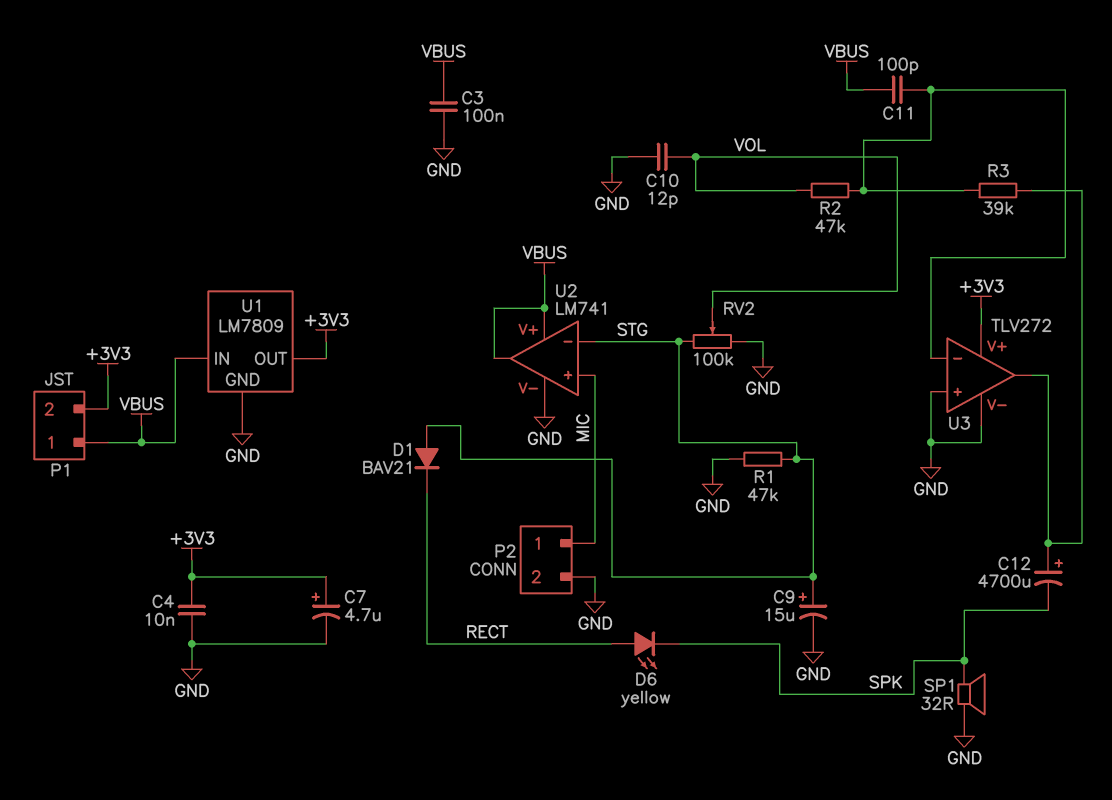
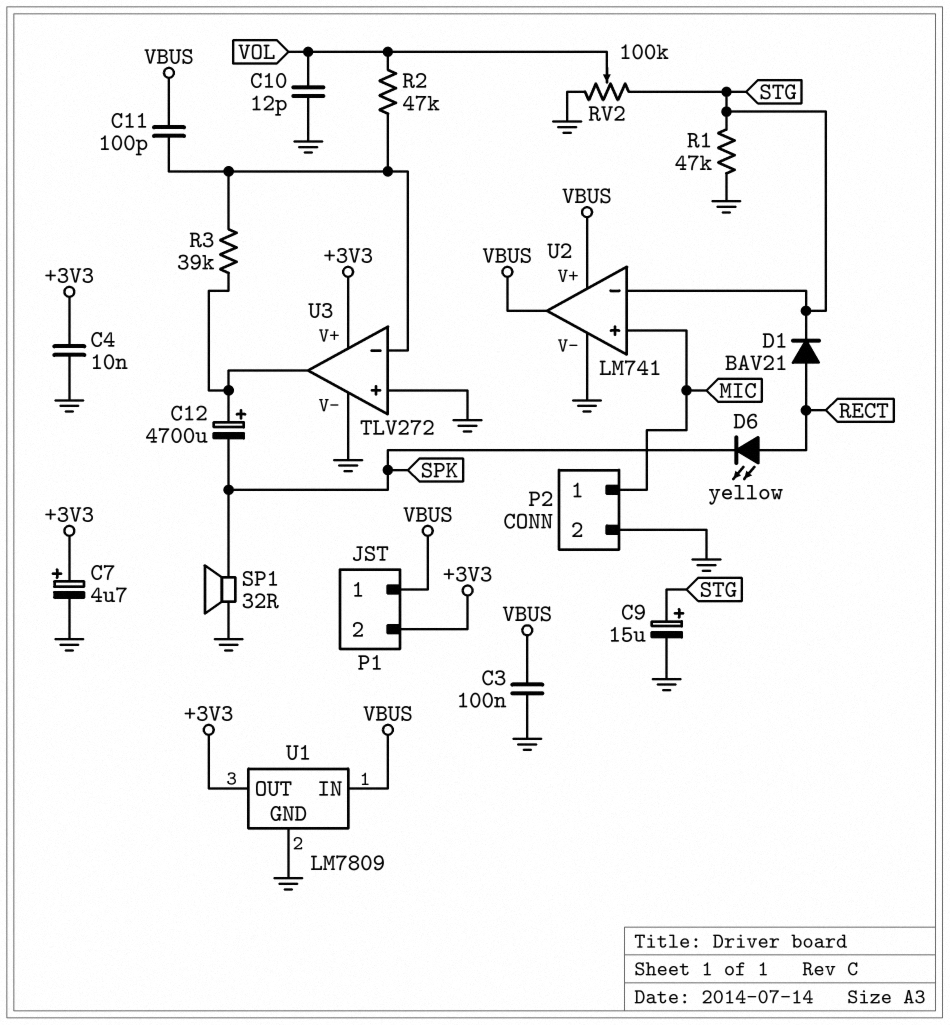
D1: diode BAV21 (A STG, K RECT) -> diode BAV21 (A RECT, K STG)

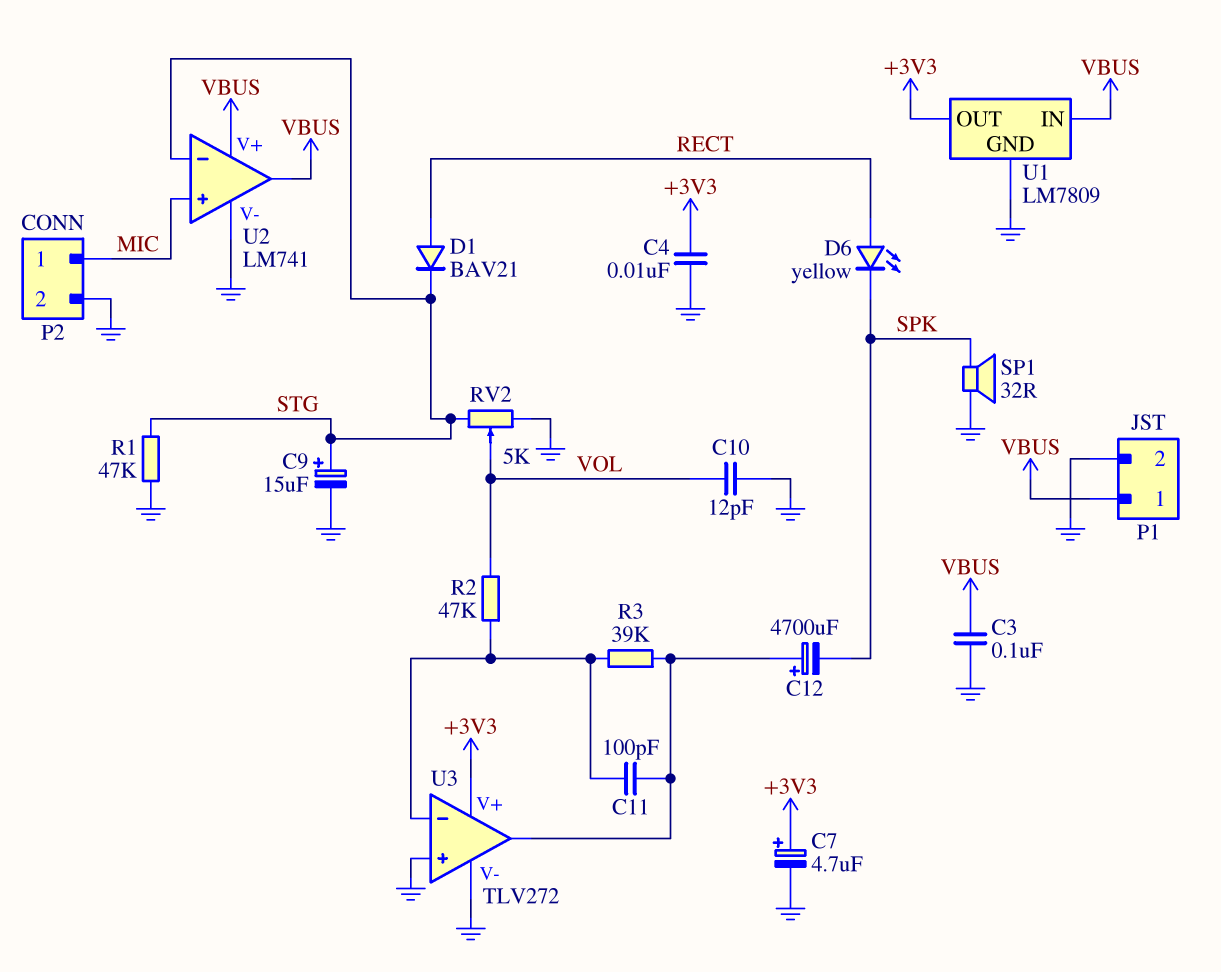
C11: 100pF (U3/in-, VBUS) -> 100pF (U3/in-, U3/out)
P1 pin 2: +3V3 -> GND
RV2: 100k (GND, STG, wiper VOL) -> 5k (GND, STG, wiper VOL)

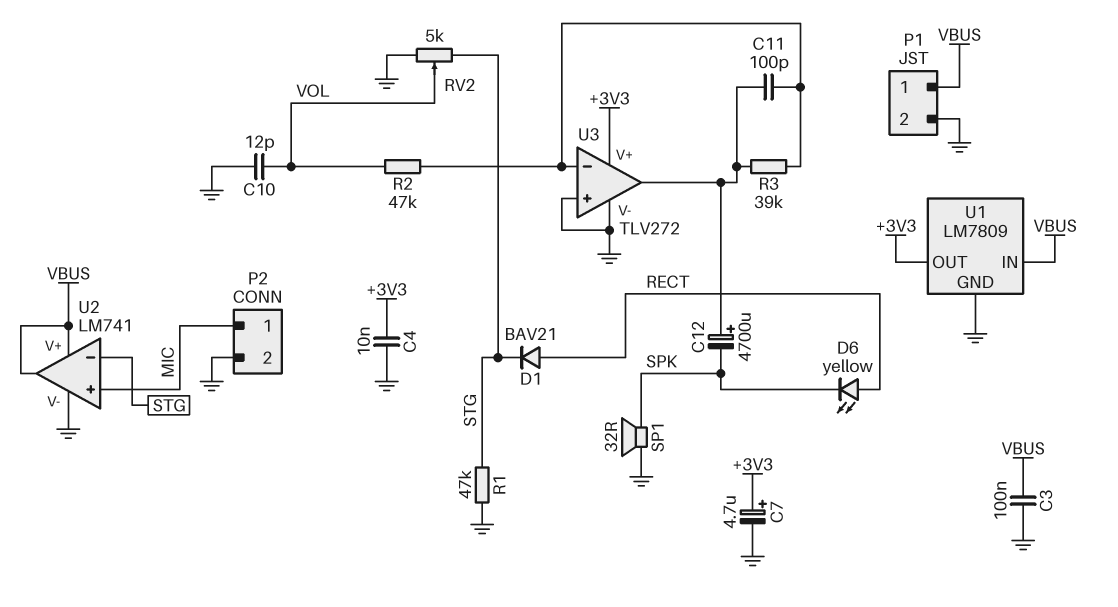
C9: 15uF (plus STG, minus GND) -> none

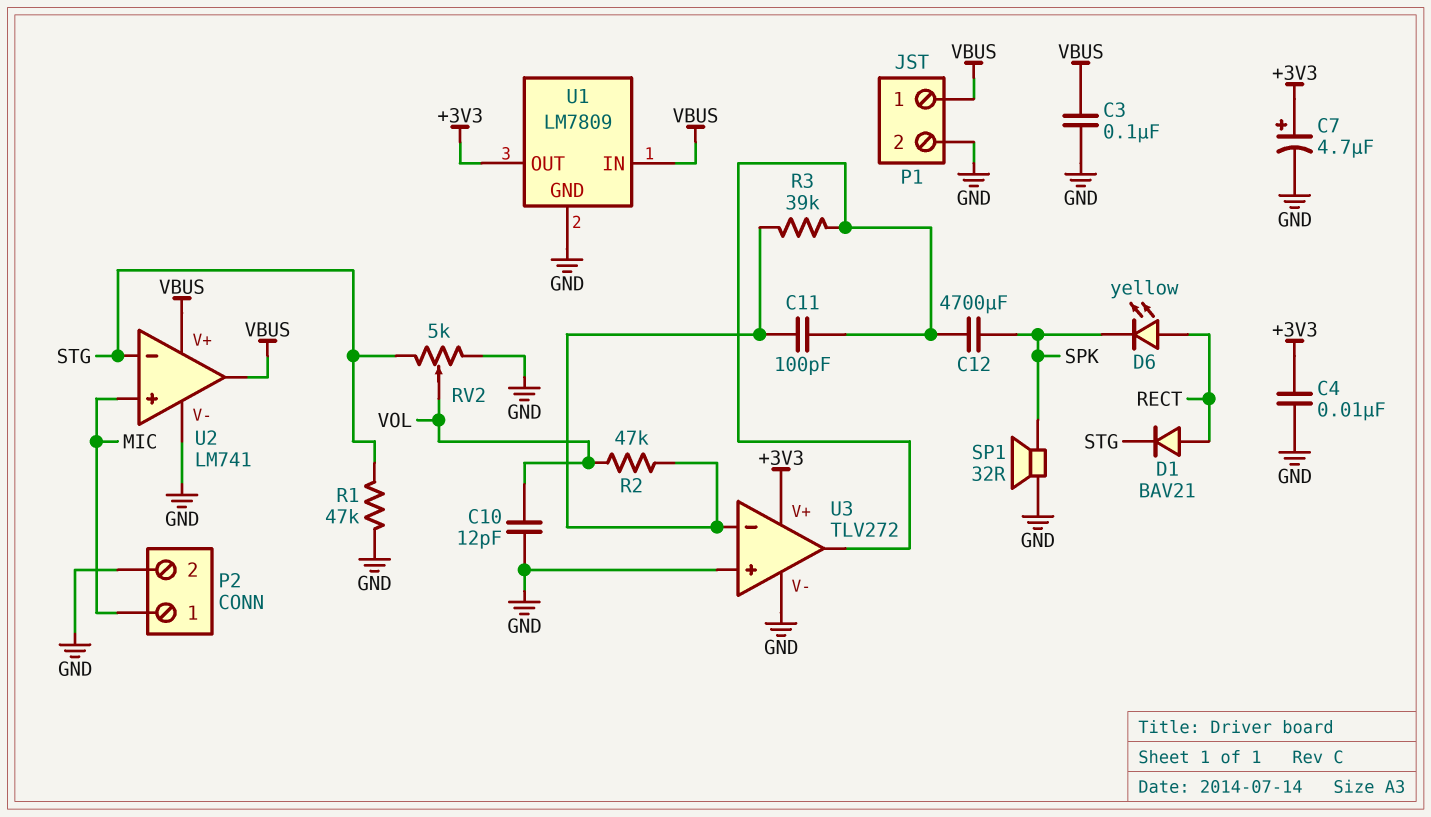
C12: 4700uF (plus U3/out, minus SPK) -> 4700uF (SPK, U3/out)

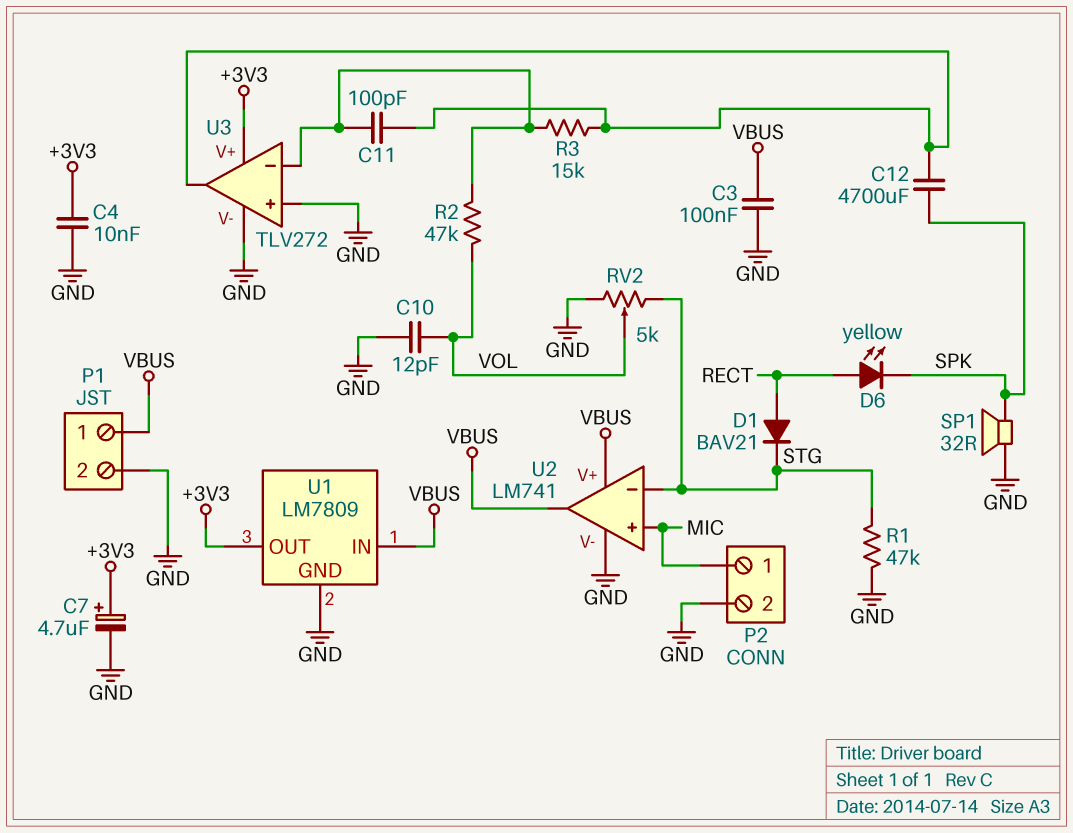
R3: 39k (U3/in-, U3/out) -> 15k (U3/in-, U3/out)

